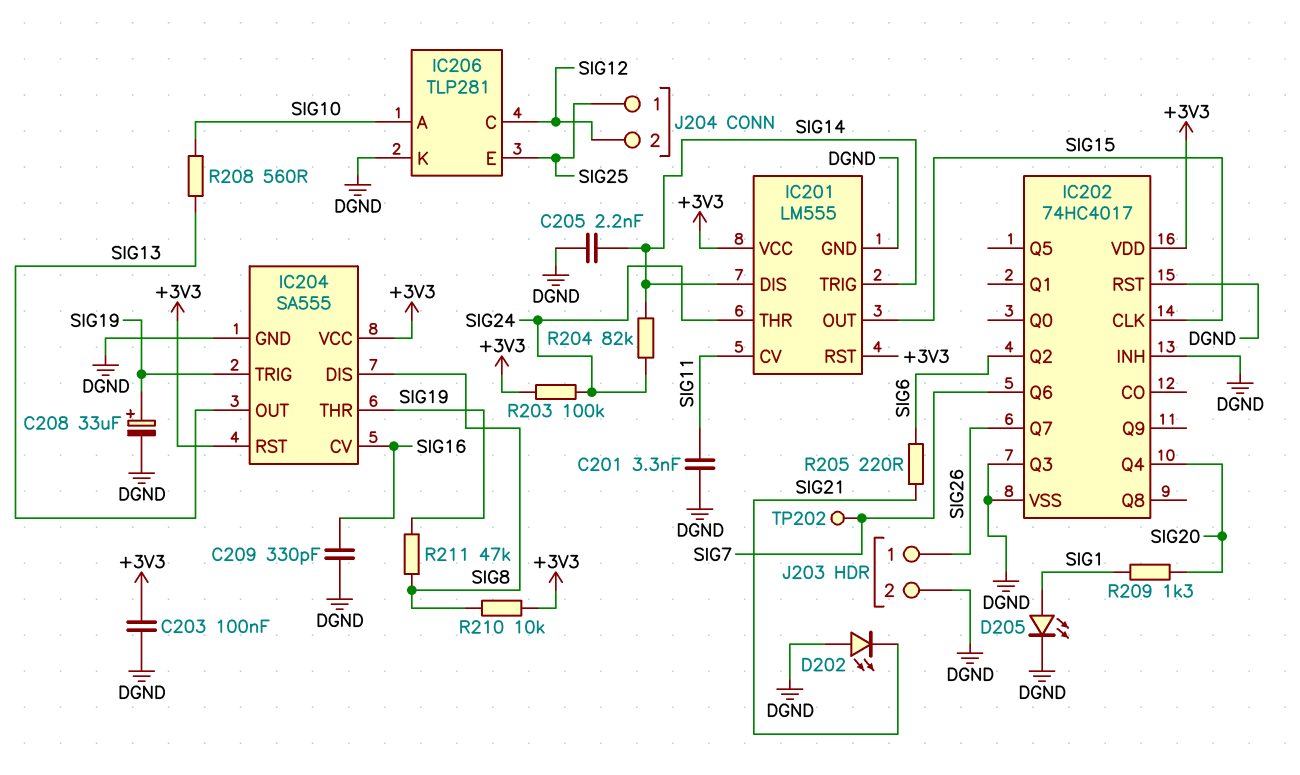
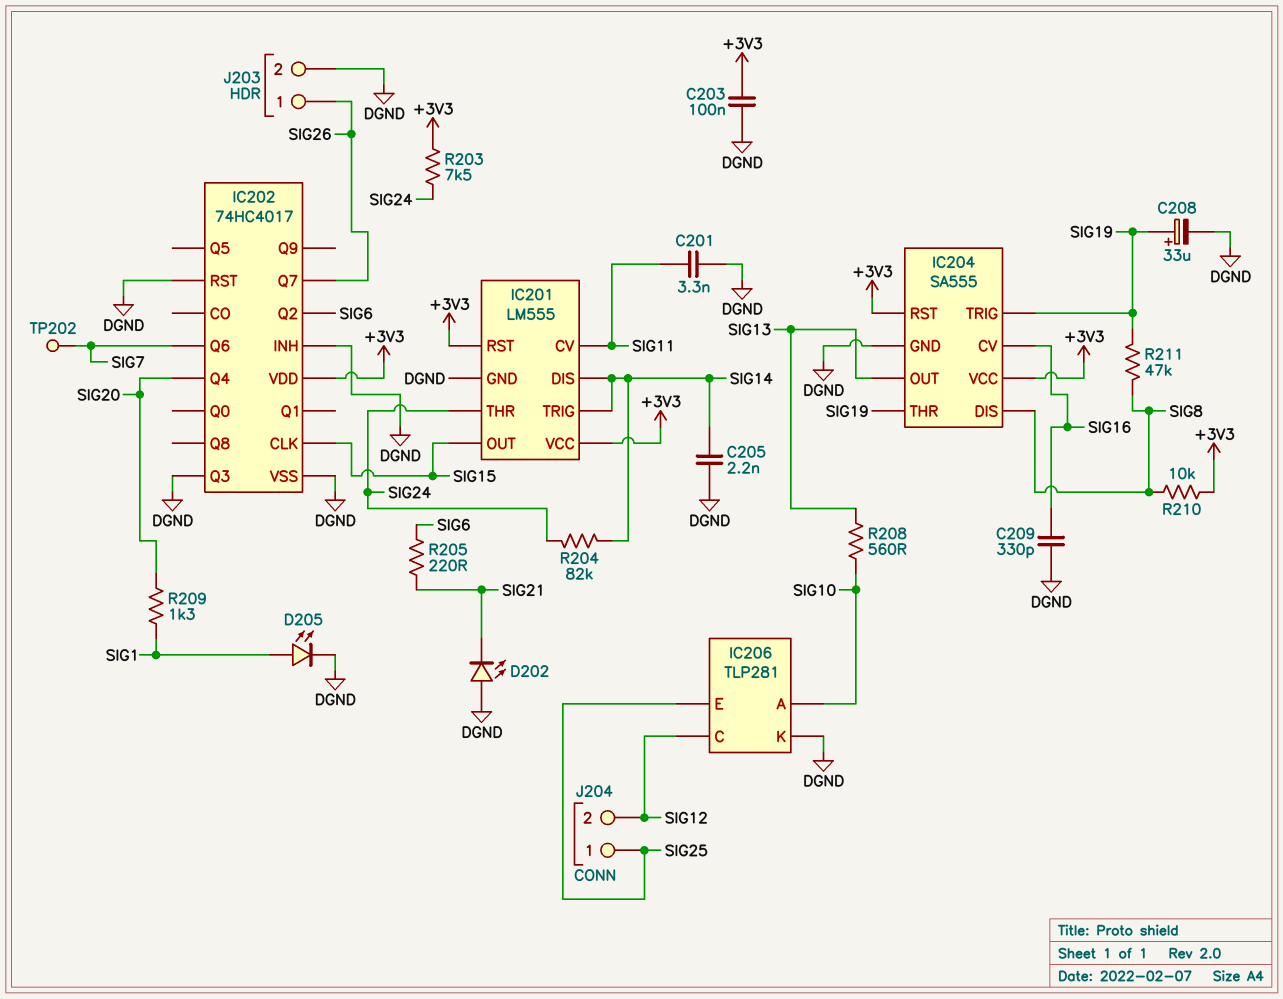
R203: 100k (+3V3, SIG24) -> 7.5k (+3V3, SIG24)

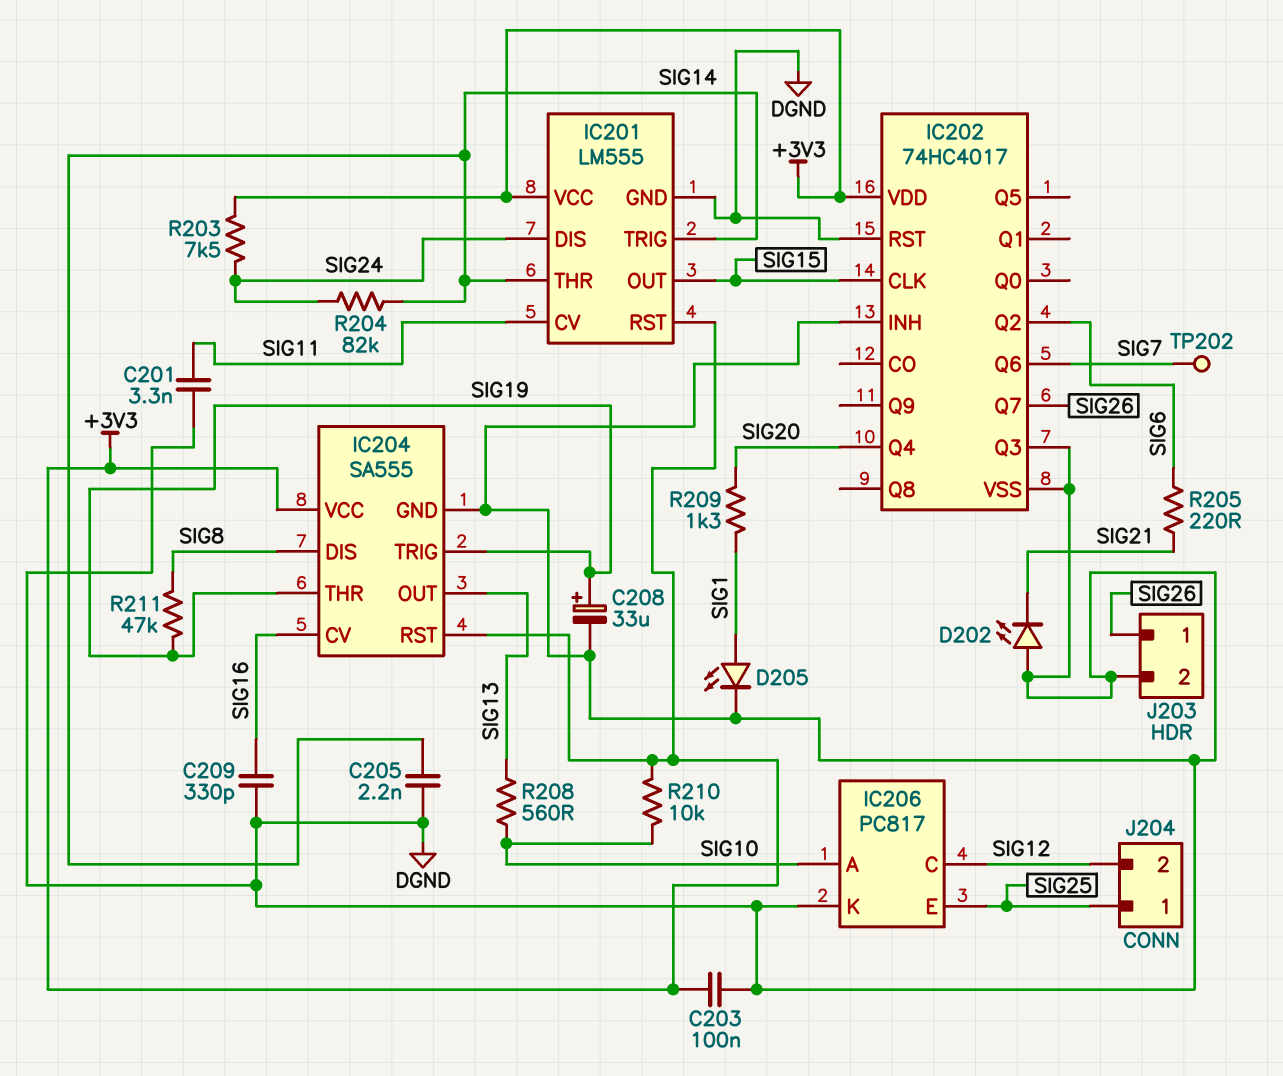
IC201 pin DIS: SIG14 -> SIG24
IC201 pin THR: SIG24 -> SIG14
IC206: TLP281 -> PC817
R210: 10k (+3V3, SIG8) -> 10k (+3V3, SIG10)

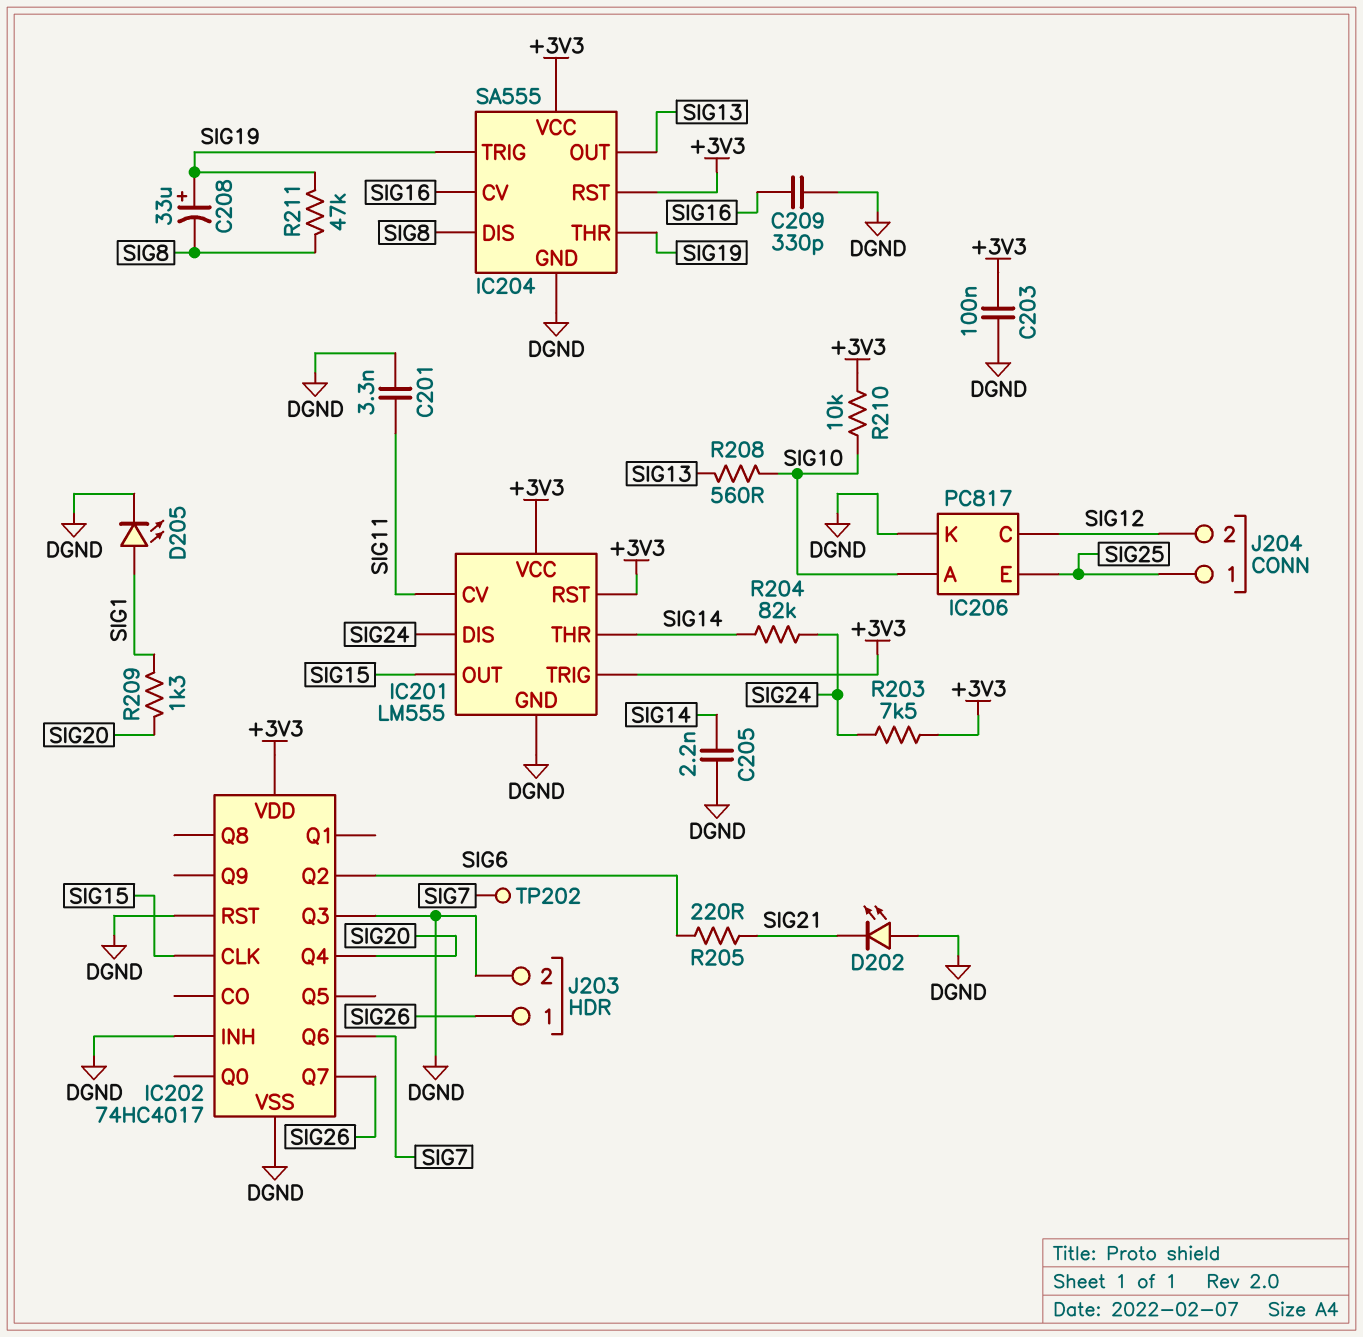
C208: 33uF (plus SIG19, minus DGND) -> 33uF (plus SIG19, minus SIG8)
IC201 pin TRIG: SIG14 -> +3V3

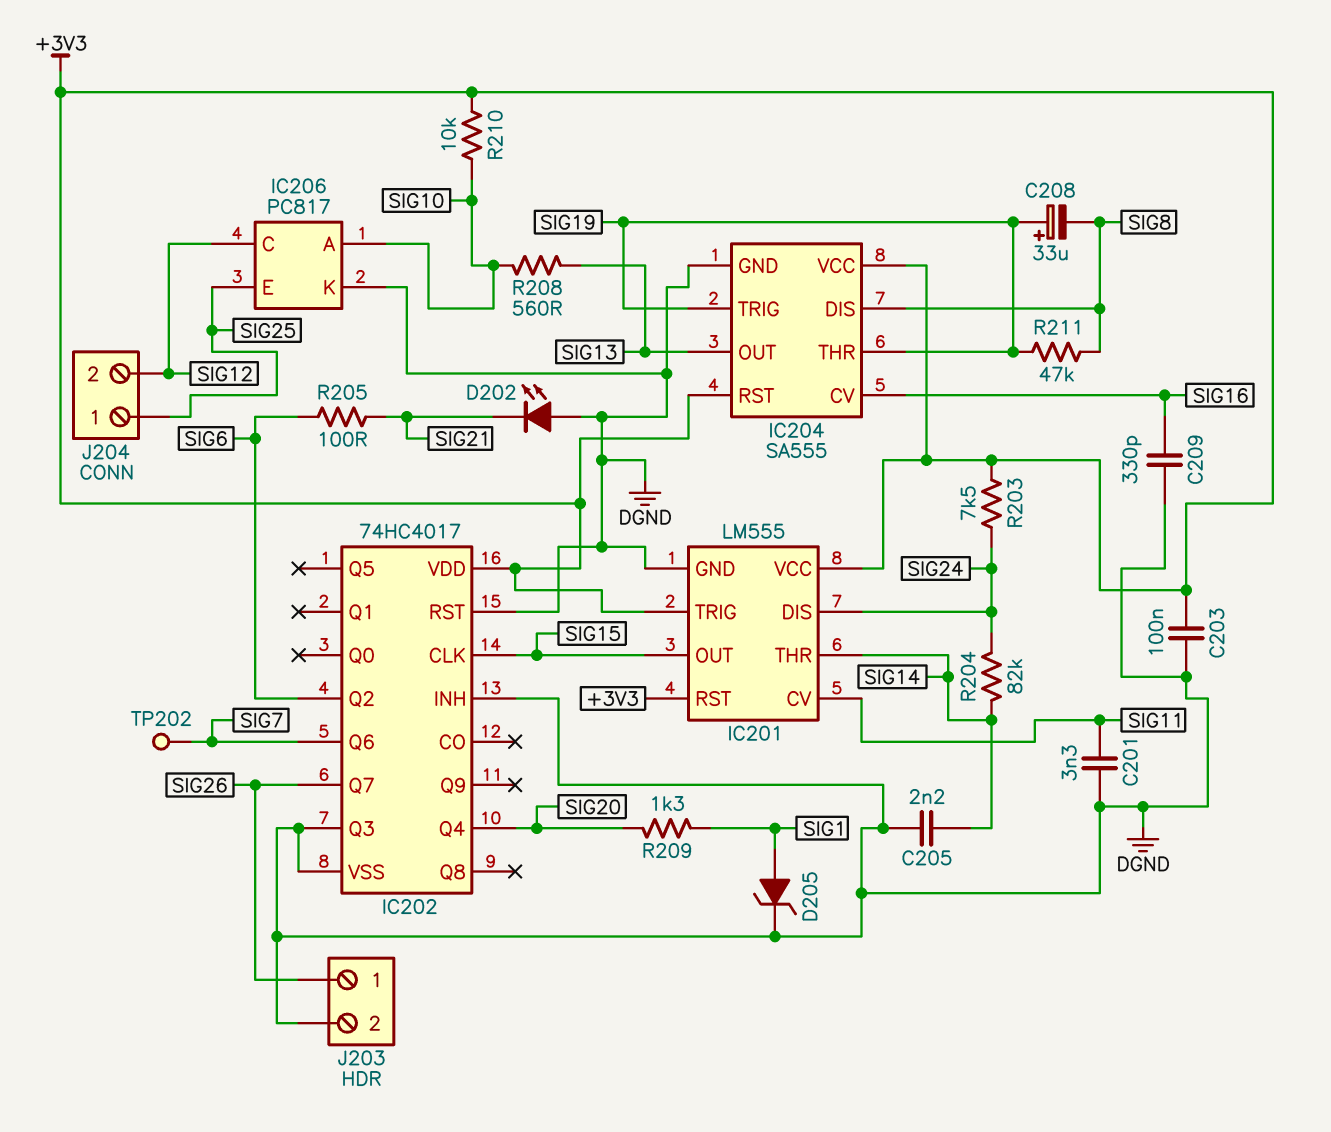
D205: LED (A SIG1, K DGND) -> zener (A SIG1, K DGND)
R205: 220 (SIG6, SIG21) -> 100 (SIG6, SIG21)

